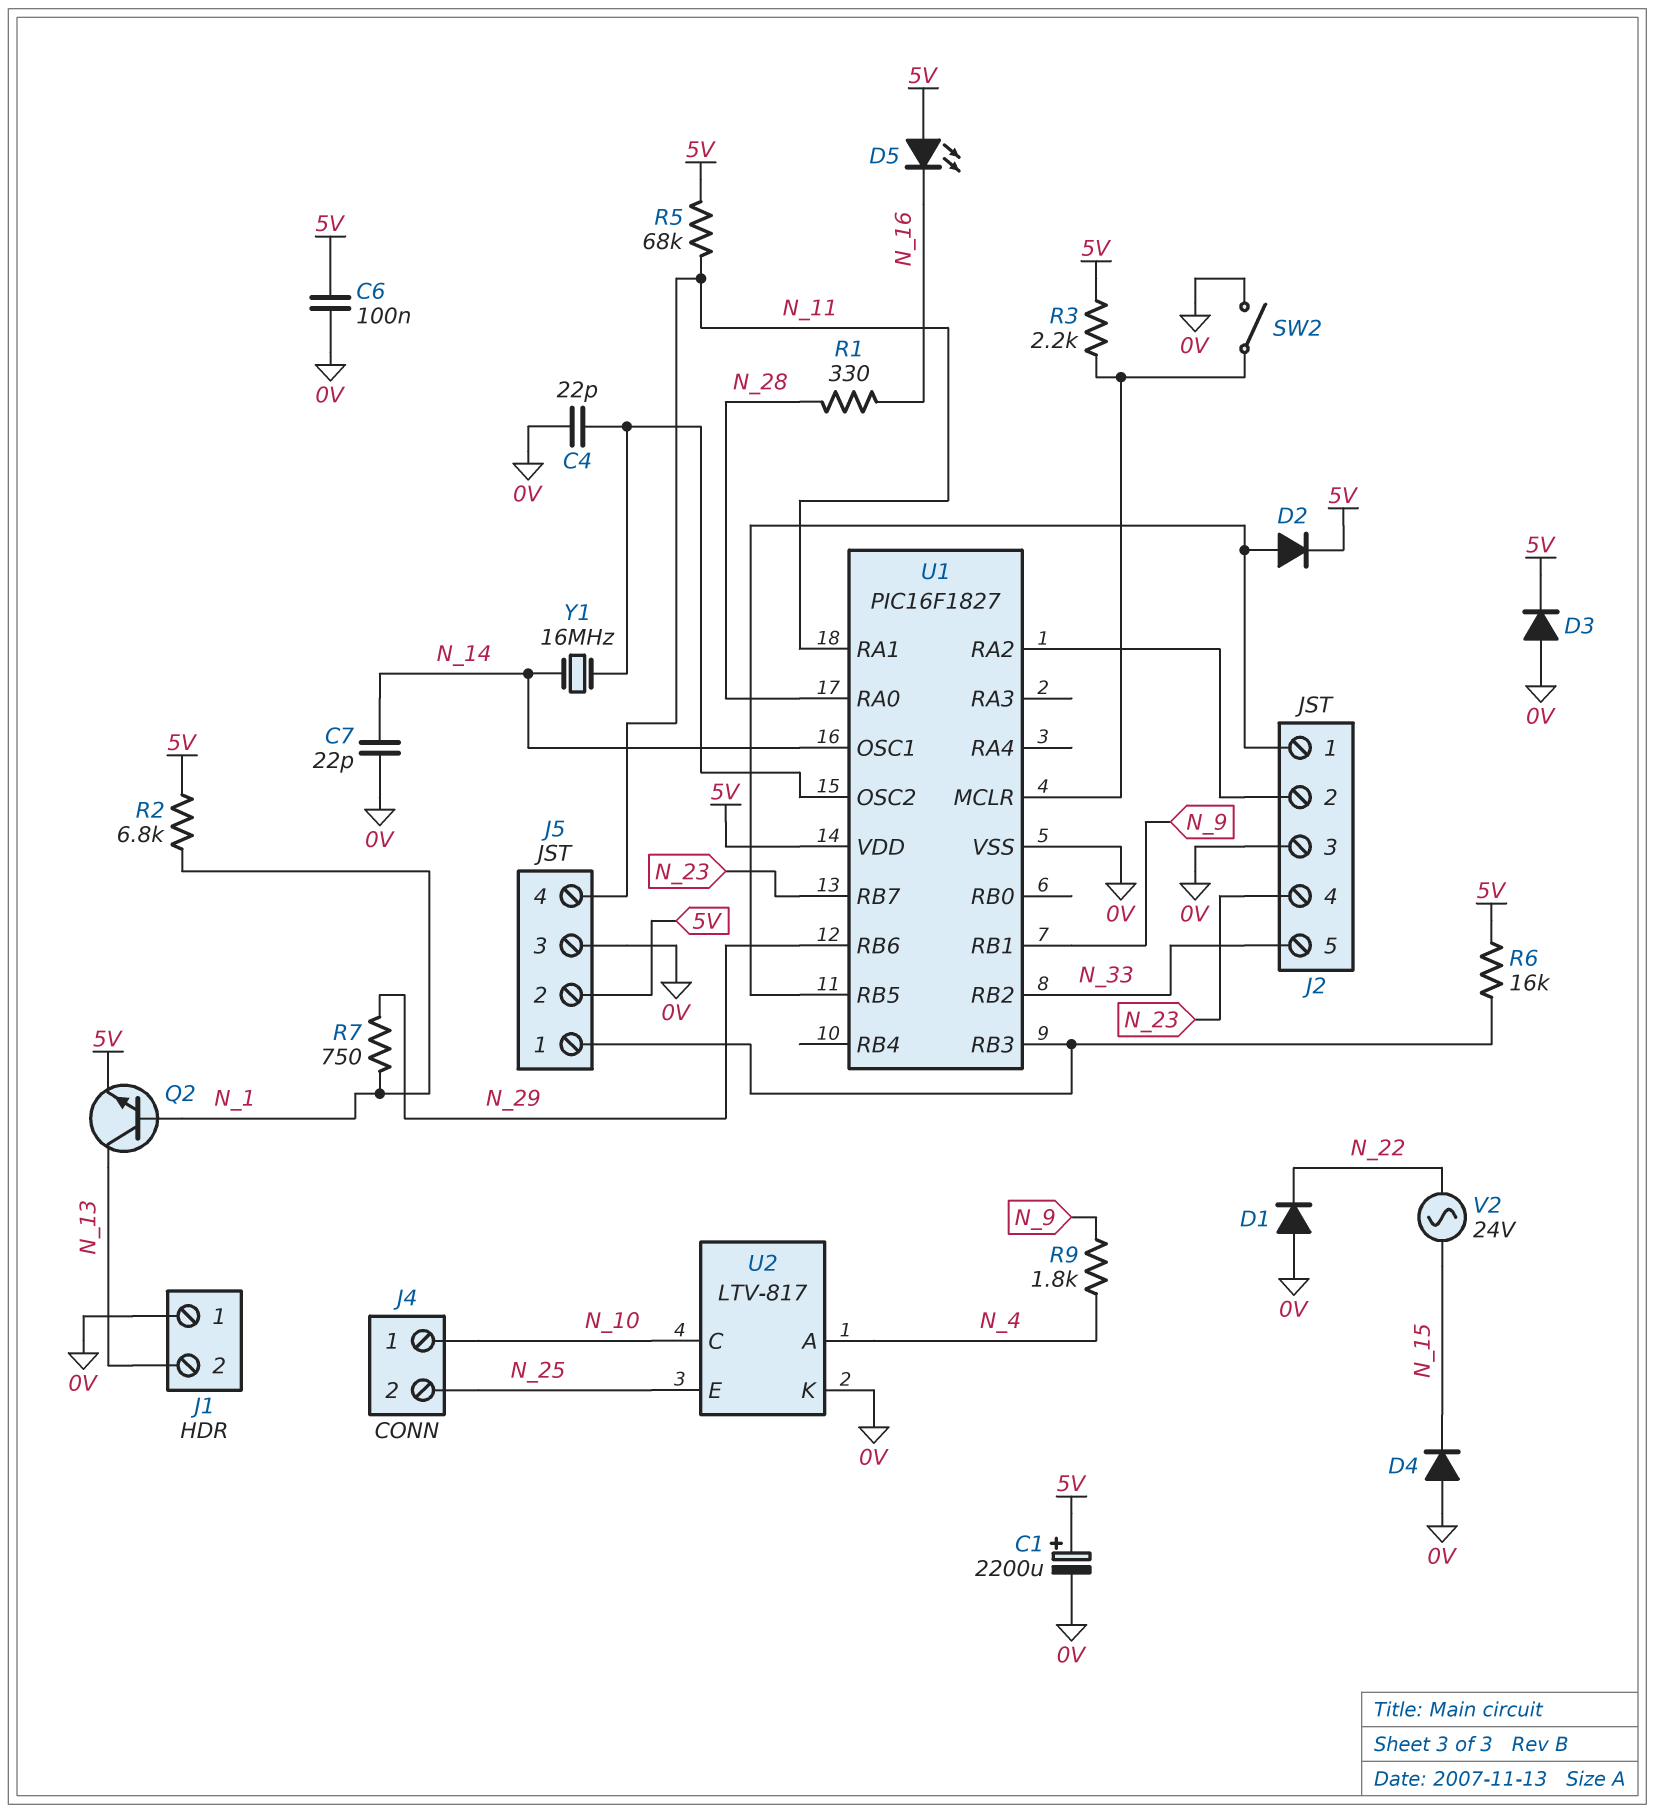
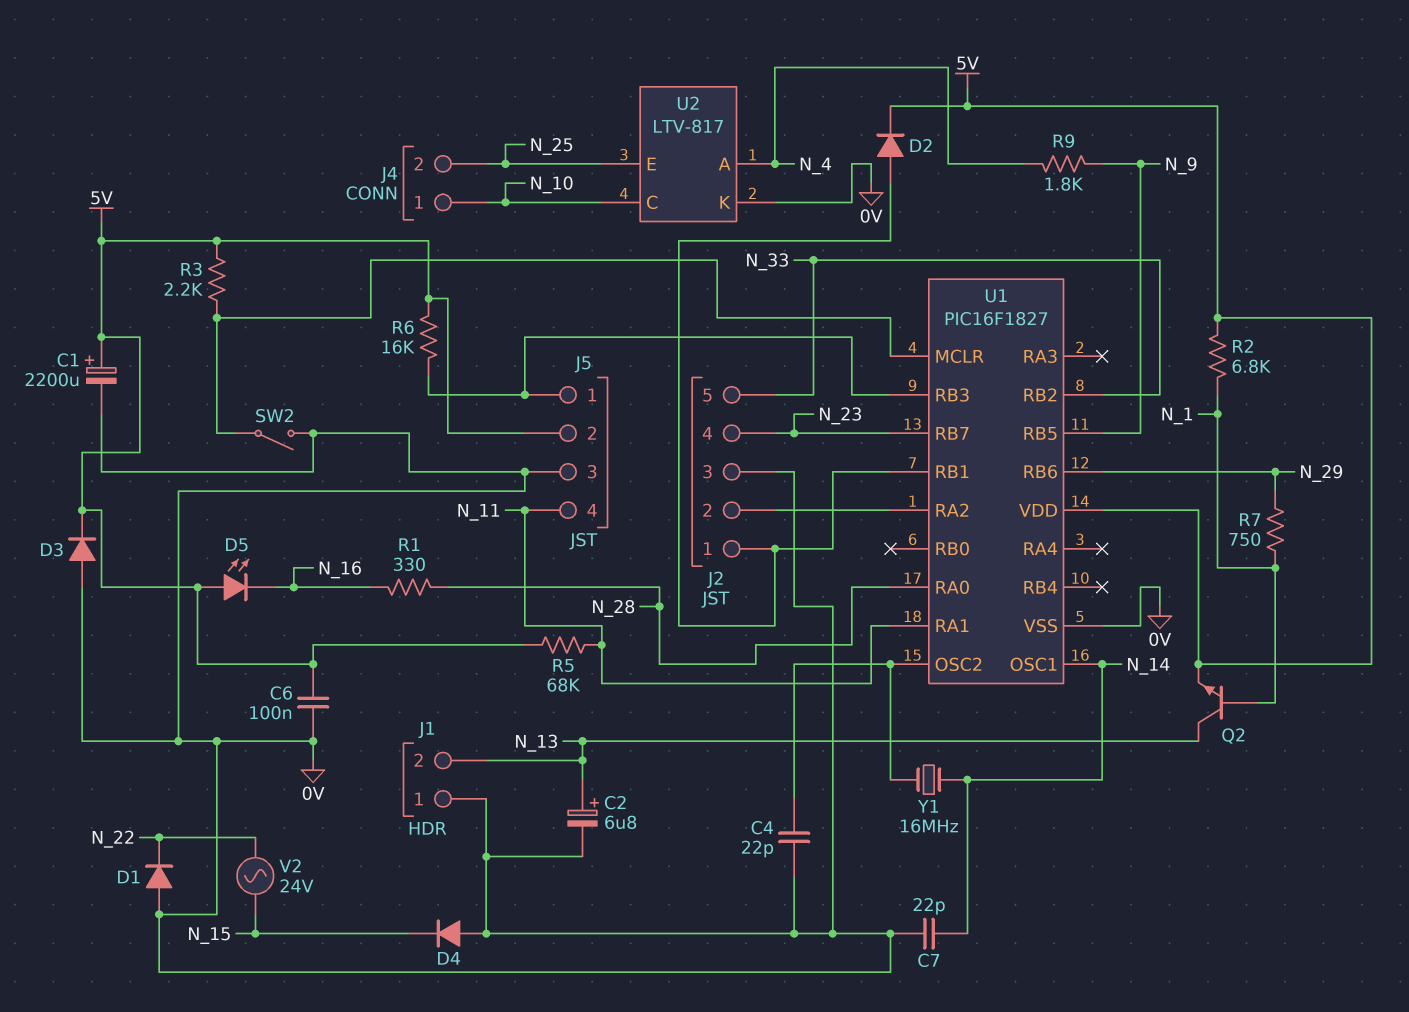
C2: none -> 6.8uF (plus N_13, minus 0V)
U1 pin RB1: N_9 -> J2/1
U1 pin RB5: J2/1 -> N_9

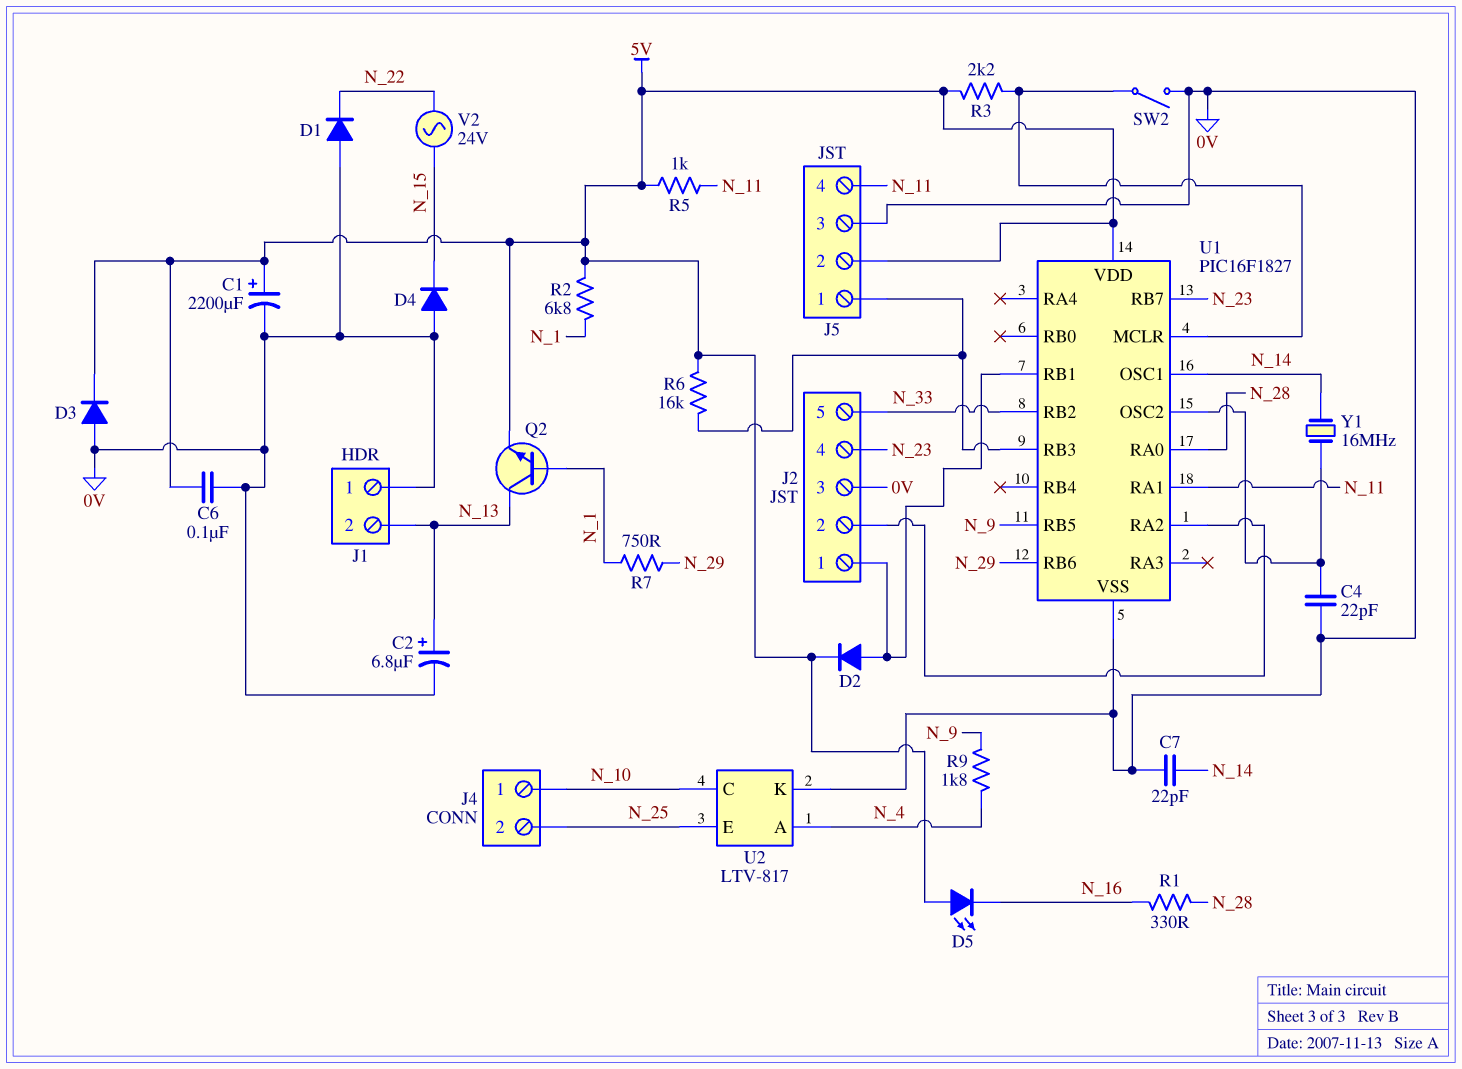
R5: 68k (5V, N_11) -> 1k (5V, N_11)

